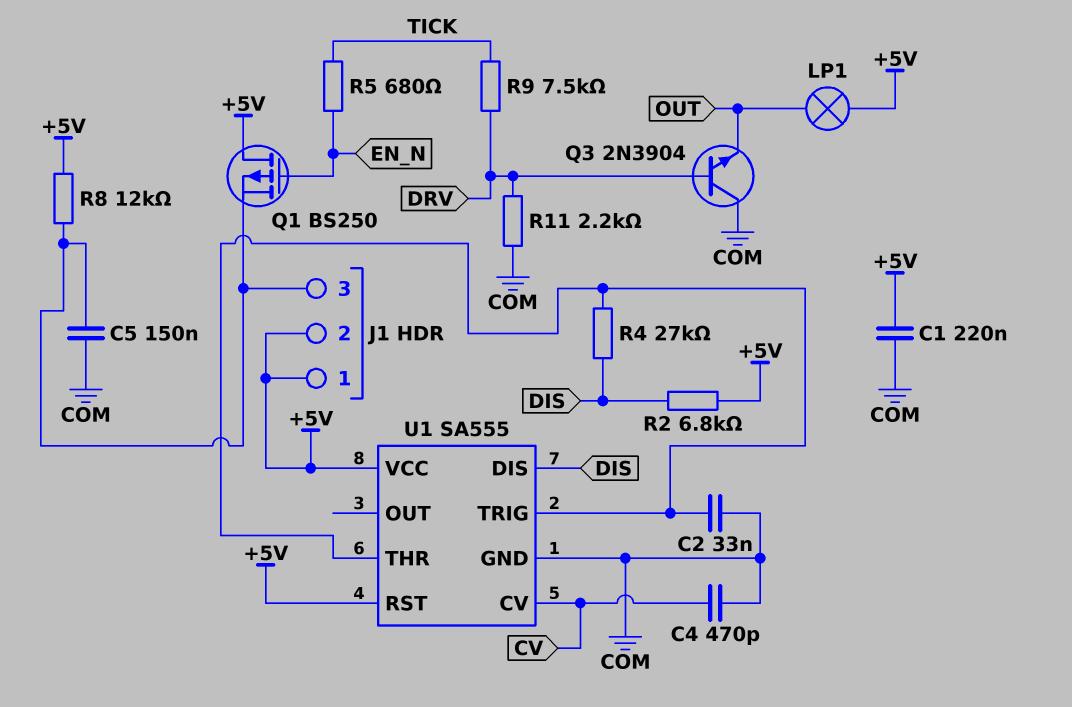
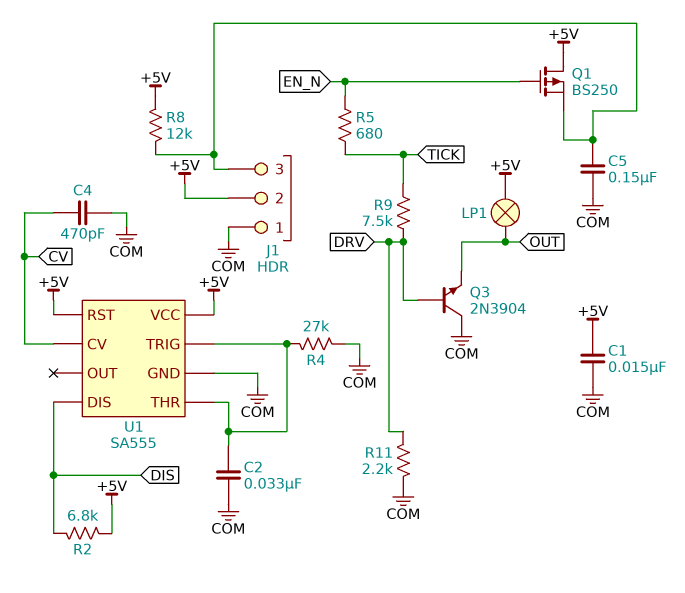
C1: 220nF (+5V, COM) -> 15nF (+5V, COM)
J1 pin 1: +5V -> COM
R4: 27k (DIS, U1/THR) -> 27k (COM, U1/THR)

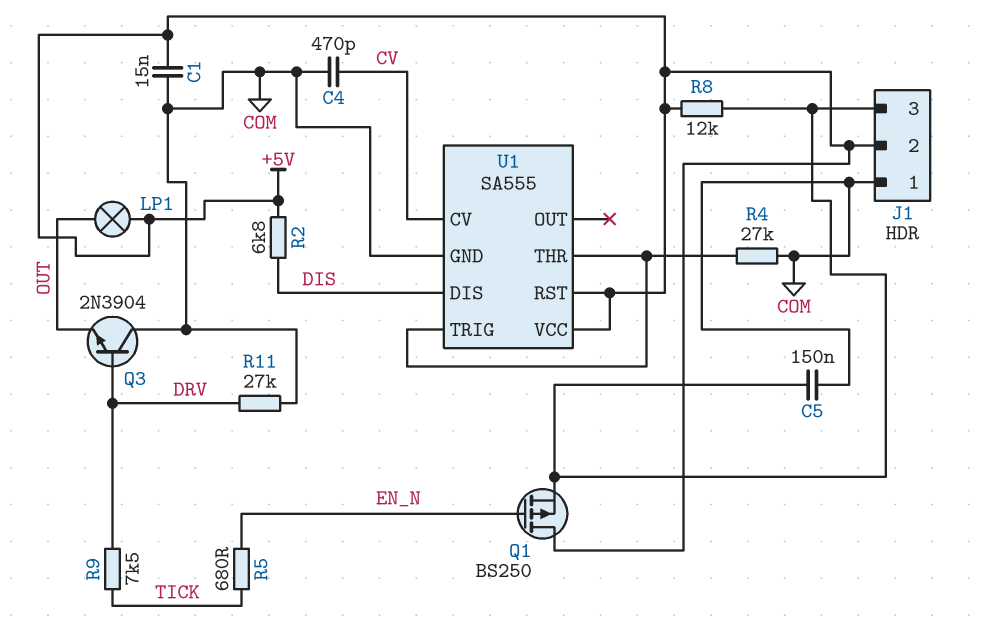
C2: 33nF (COM, U1/THR) -> none
R11: 2.2k (COM, DRV) -> 27k (COM, DRV)

